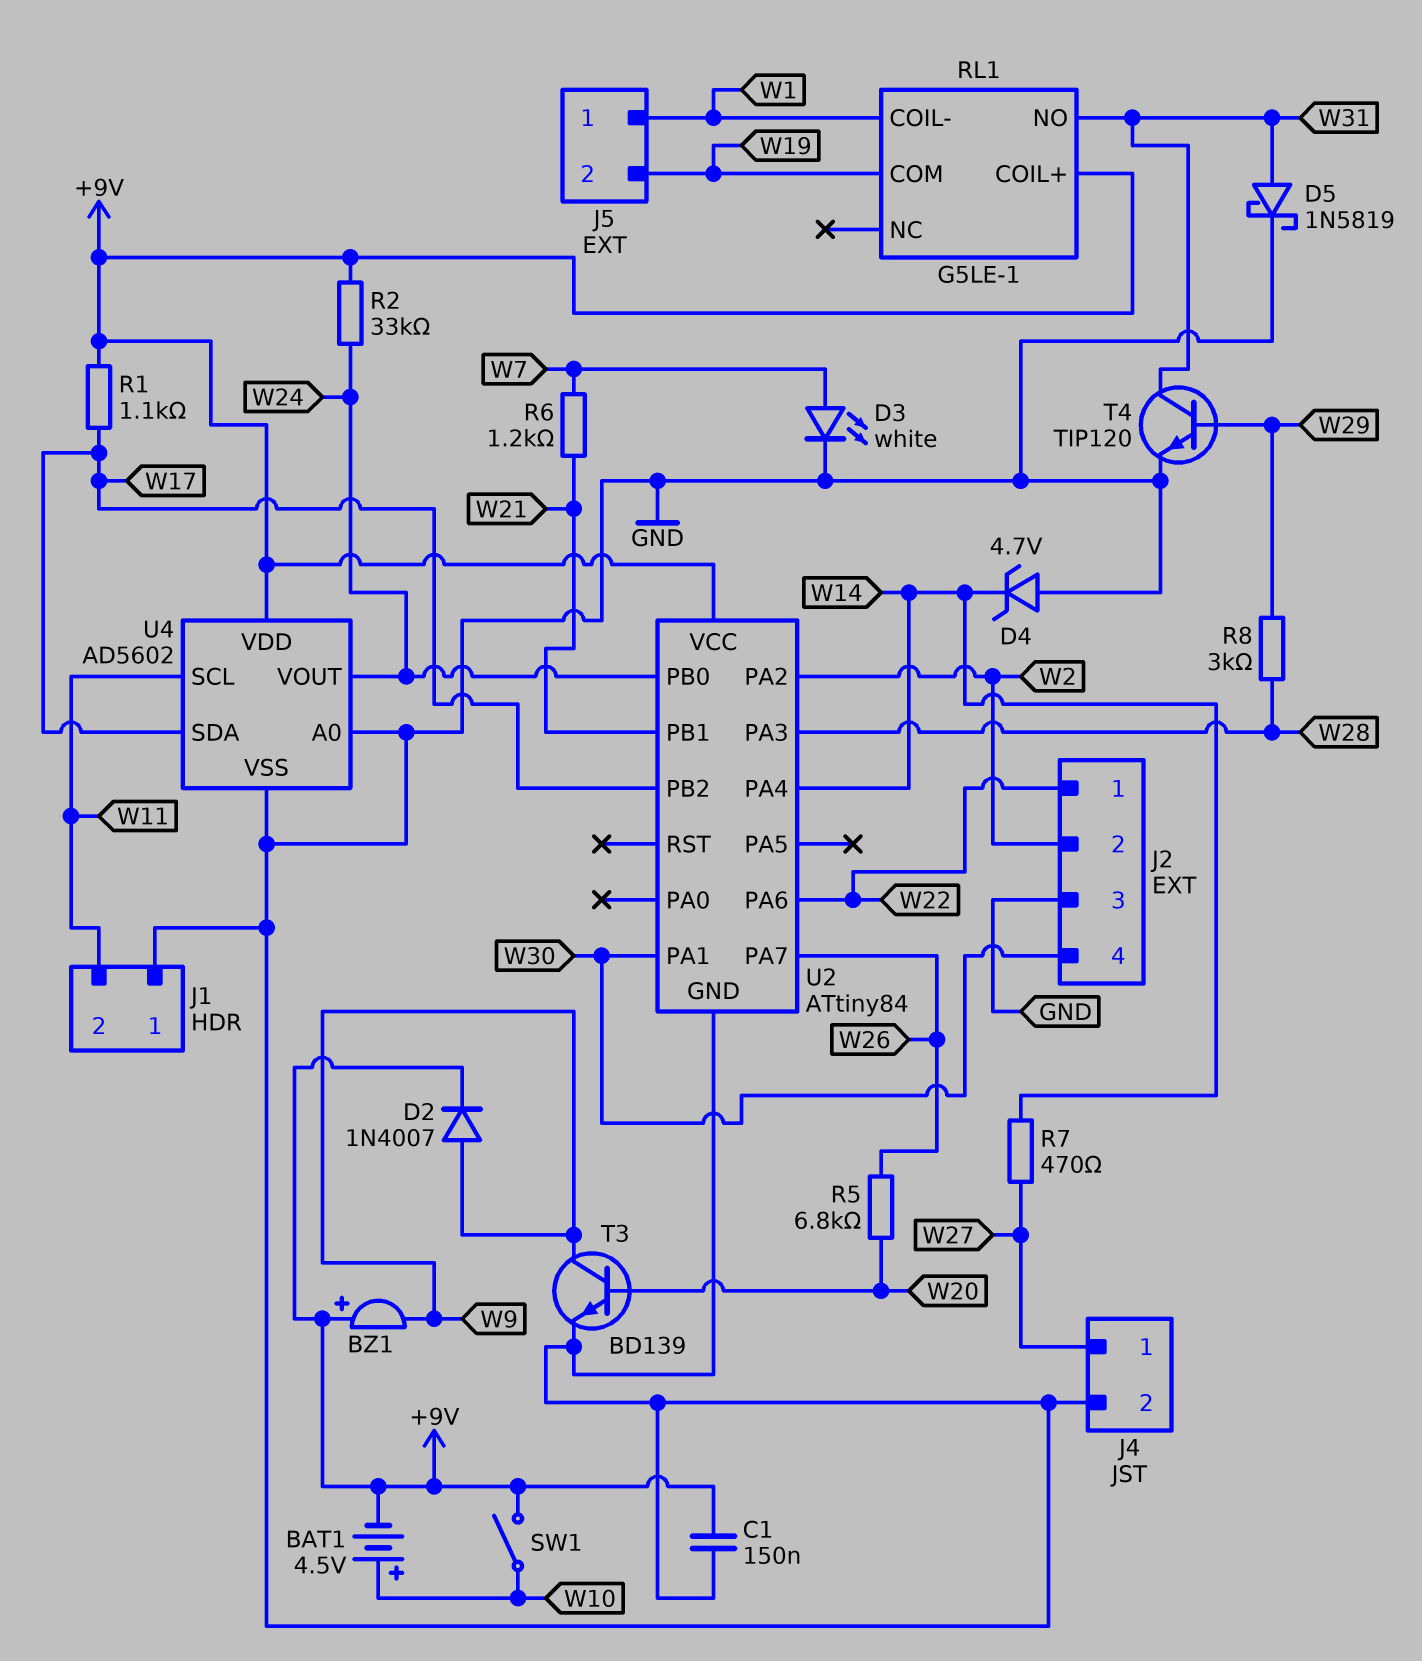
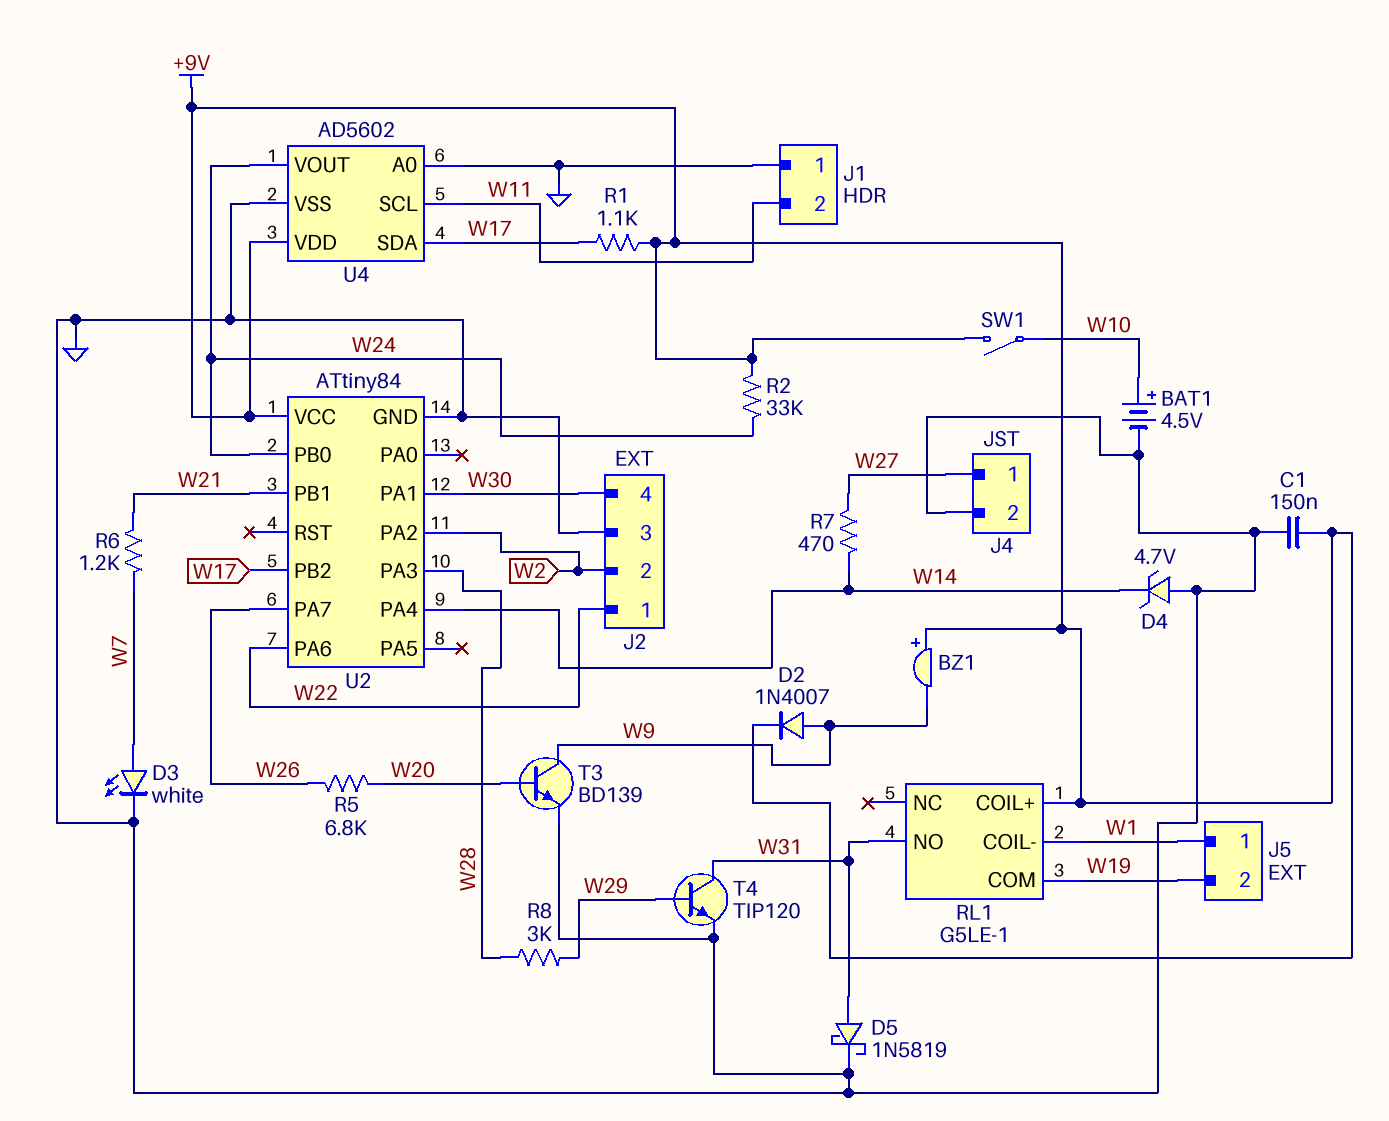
BAT1: 4.5V (plus W10, minus +9V) -> 4.5V (plus W10, minus GND)

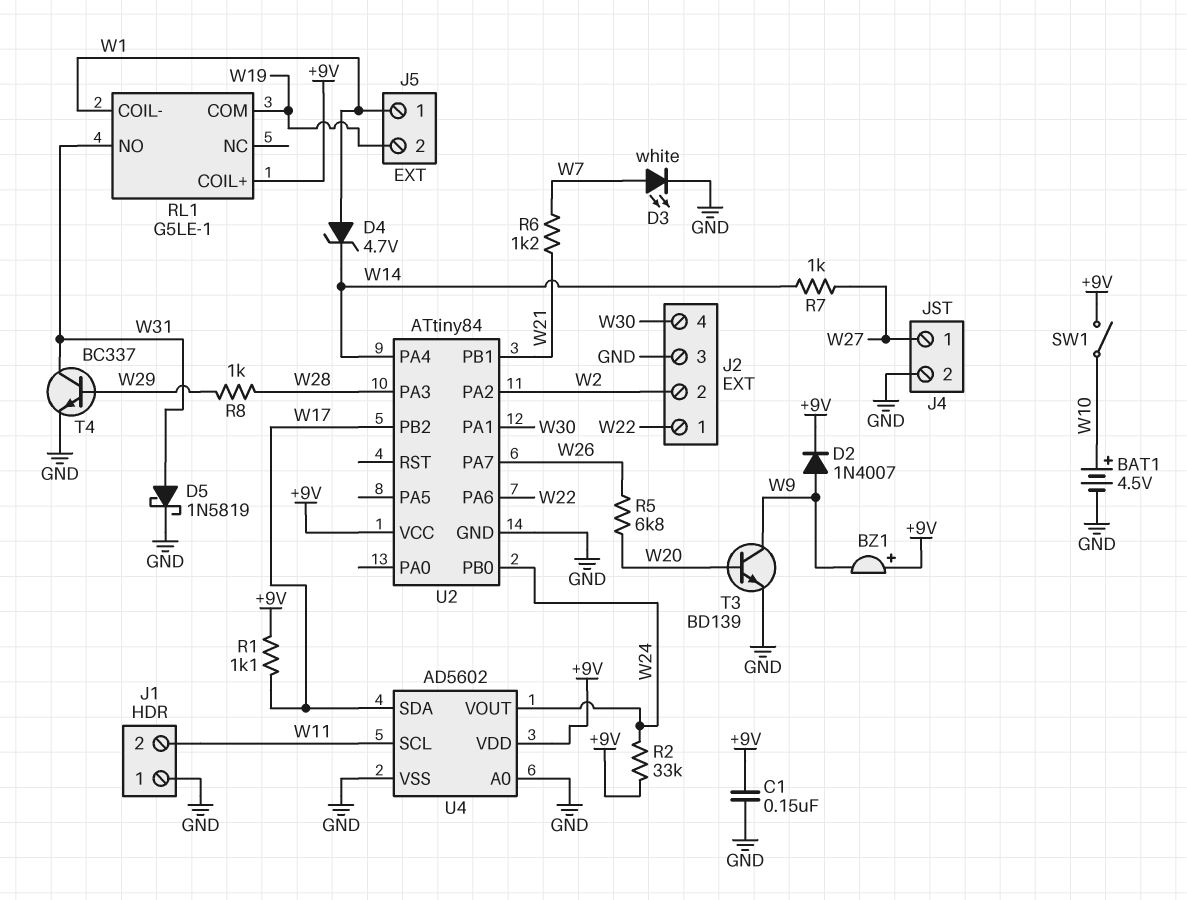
D4: zener 4.7V (A GND, K W14) -> zener 4.7V (A W1, K W14)
R7: 470 (W14, W27) -> 1k (W14, W27)
R8: 3k (W28, W29) -> 1k (W28, W29)
T4: NPN TIP120 (B W29, C W31, E GND) -> NPN BC337 (B W29, C W31, E GND)

